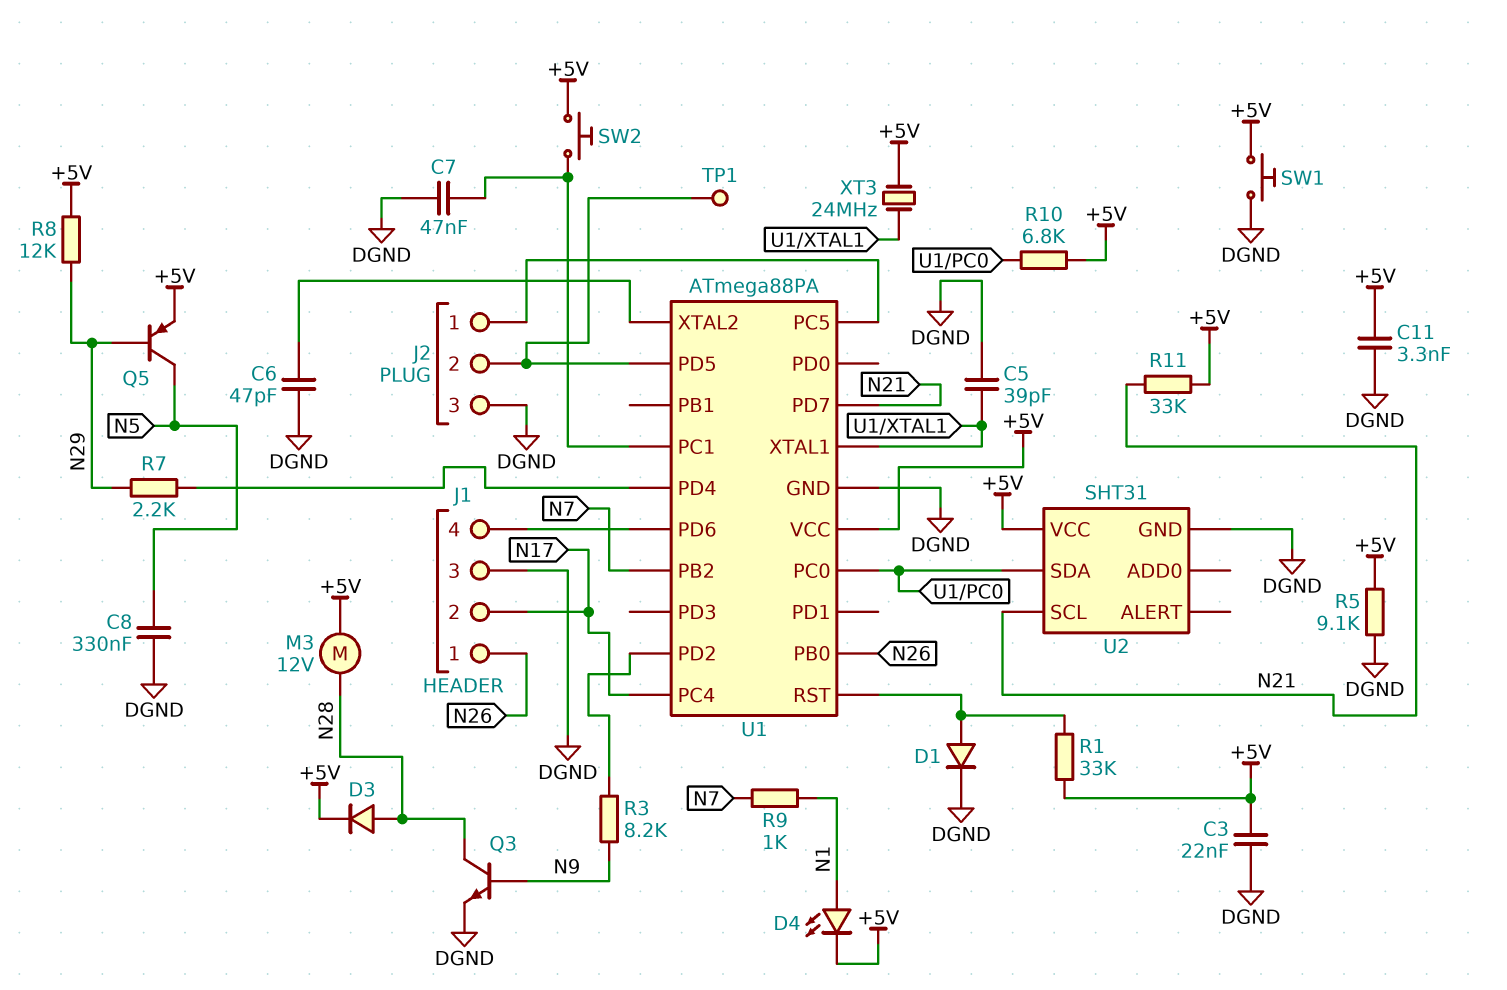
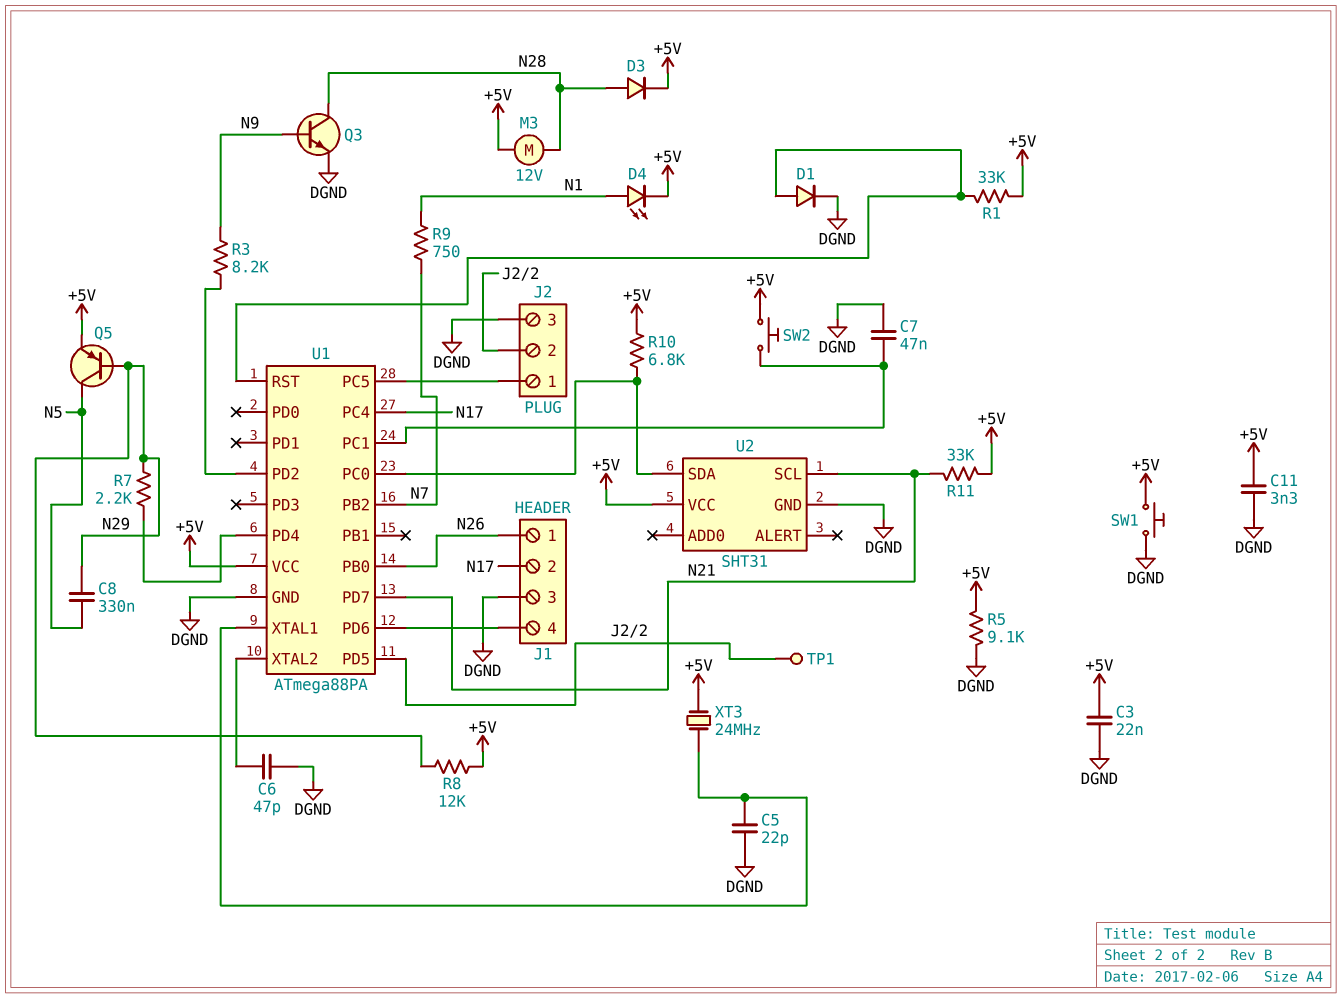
C5: 39pF (DGND, U1/XTAL1) -> 22pF (DGND, U1/XTAL1)
C8: 330nF (DGND, N5) -> 330nF (N5, N29)
R9: 1k (N1, N7) -> 750 (N1, N7)

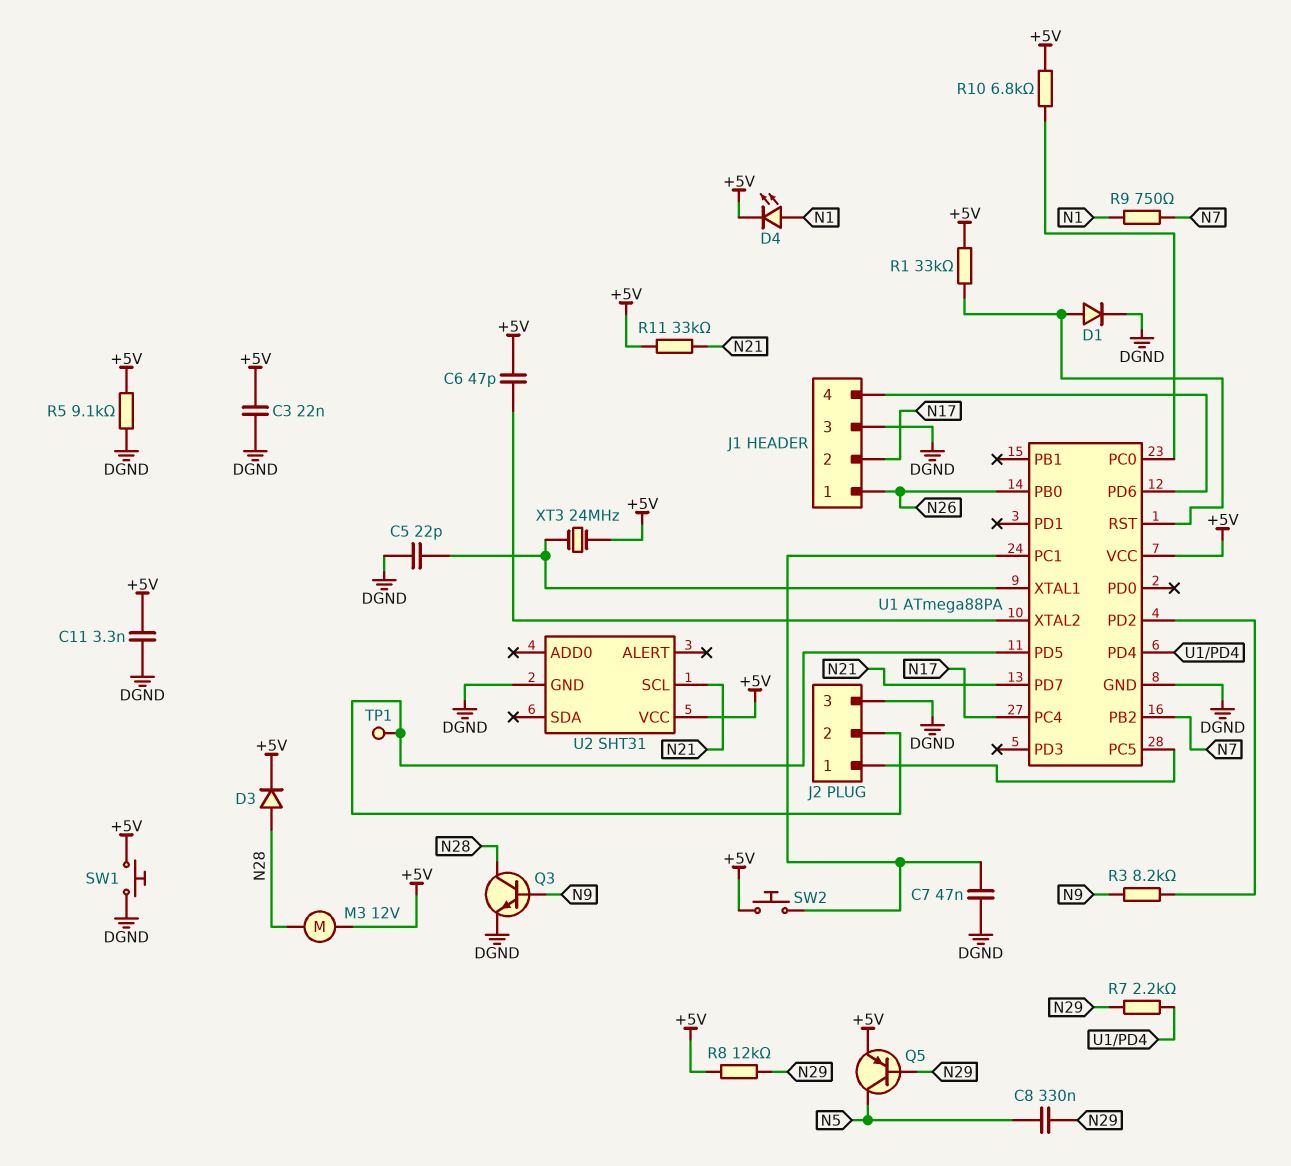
C6: 47pF (DGND, U1/XTAL2) -> 47pF (+5V, U1/XTAL2)
U2 pin SDA: U1/PC0 -> none

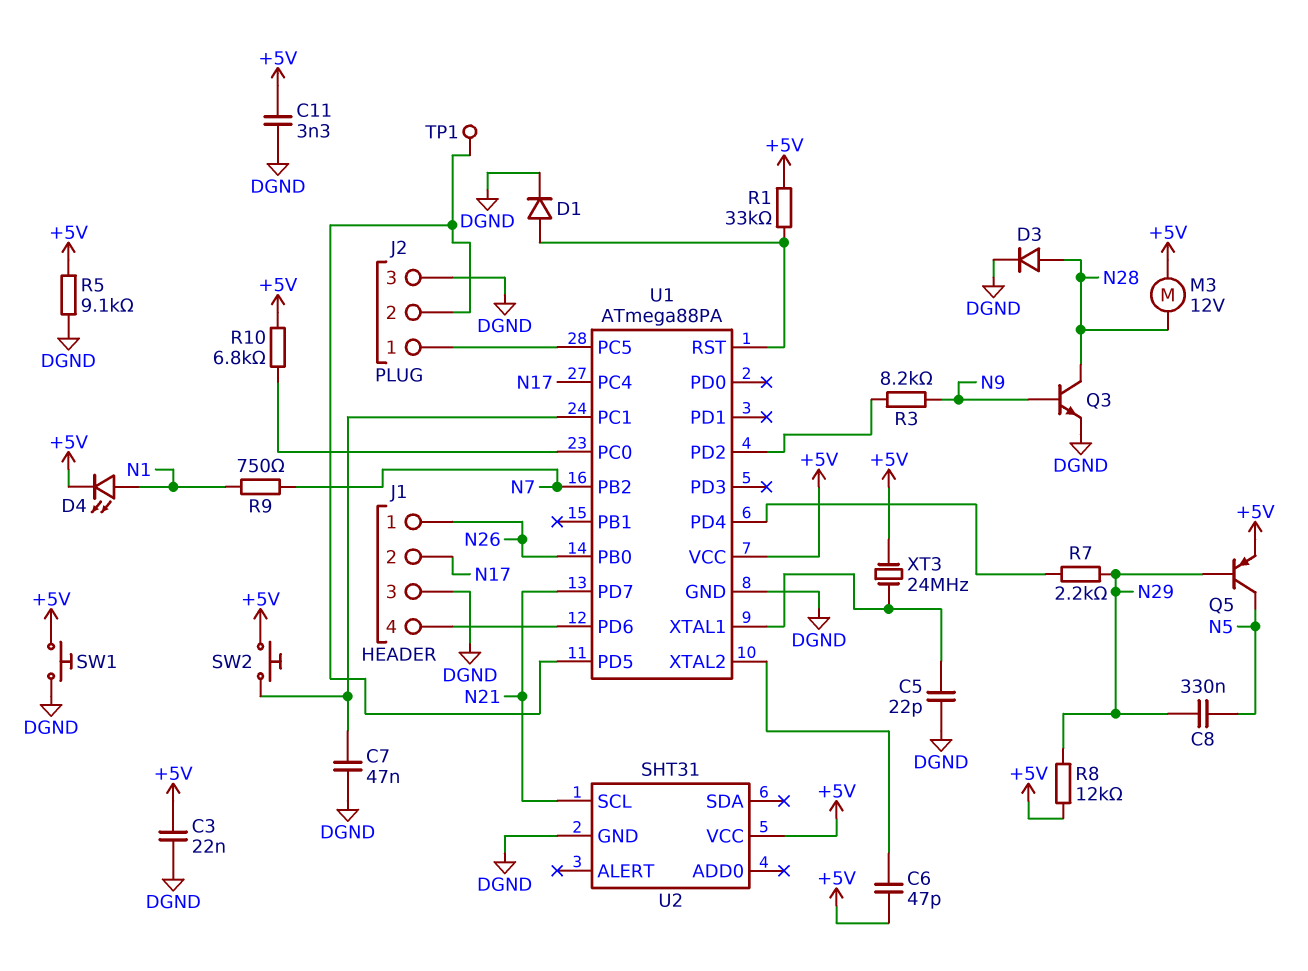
D3: diode (A N28, K +5V) -> diode (A N28, K DGND)
R11: 33k (+5V, N21) -> none

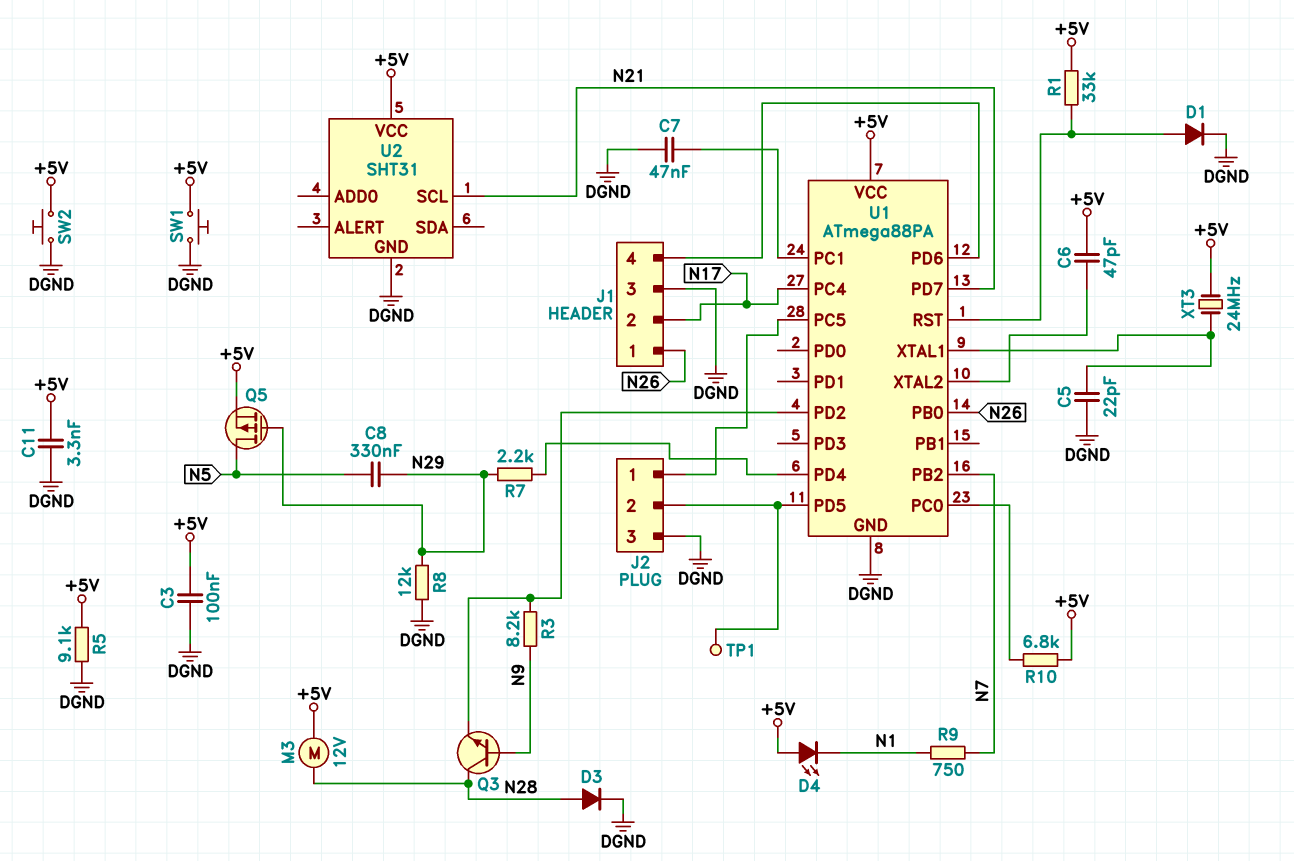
C3: 22nF (+5V, DGND) -> 100nF (+5V, DGND)
D4: LED (A N1, K +5V) -> LED (A +5V, K N1)
Q3: NPN (B N9, C N28, E DGND) -> NPN (B N9, C N28, E U1/PD2)
Q5: PNP (B N29, C N5, E +5V) -> PMOS (G N29, D N5, S +5V)
R8: 12k (+5V, N29) -> 12k (DGND, N29)
SW2: button (+5V, U1/PC1) -> button (+5V, DGND)

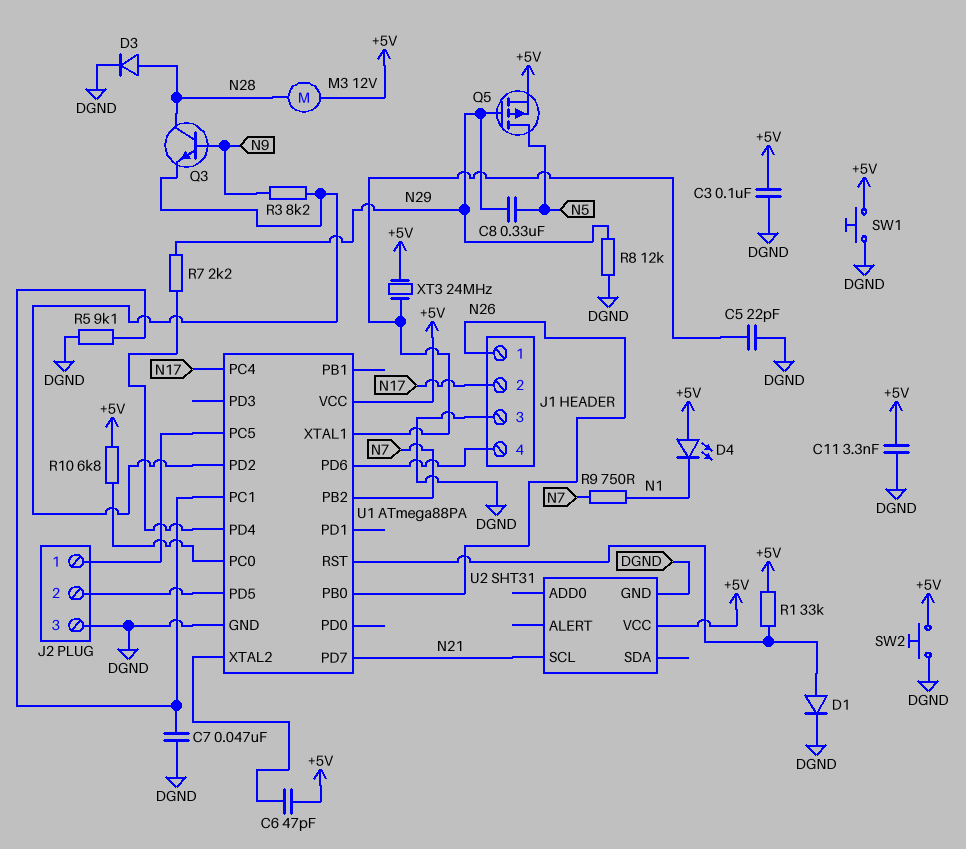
R5: 9.1k (+5V, DGND) -> 9.1k (DGND, U1/PC1)
TP1: test point (J2/2) -> none

